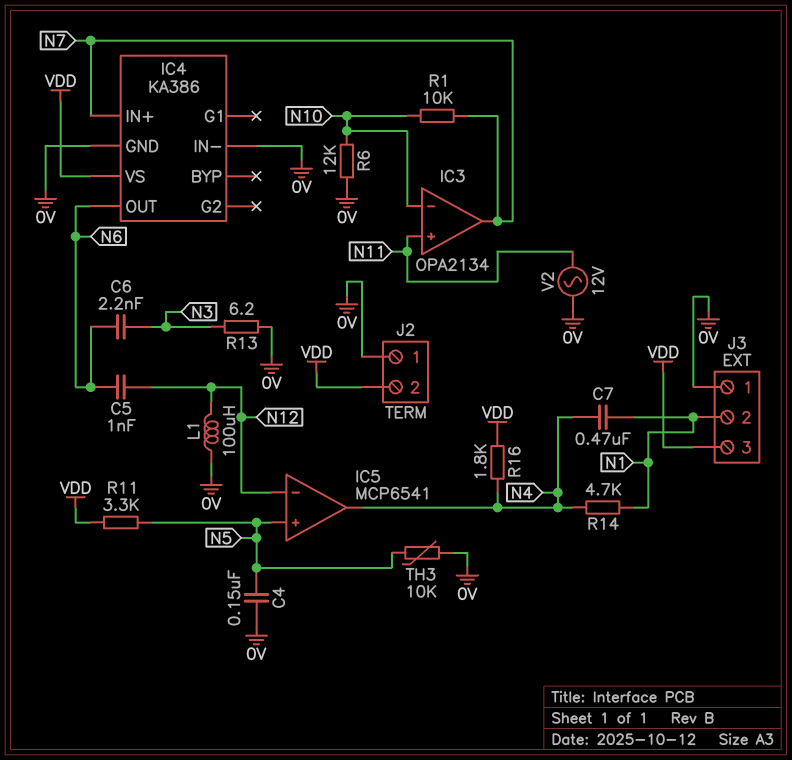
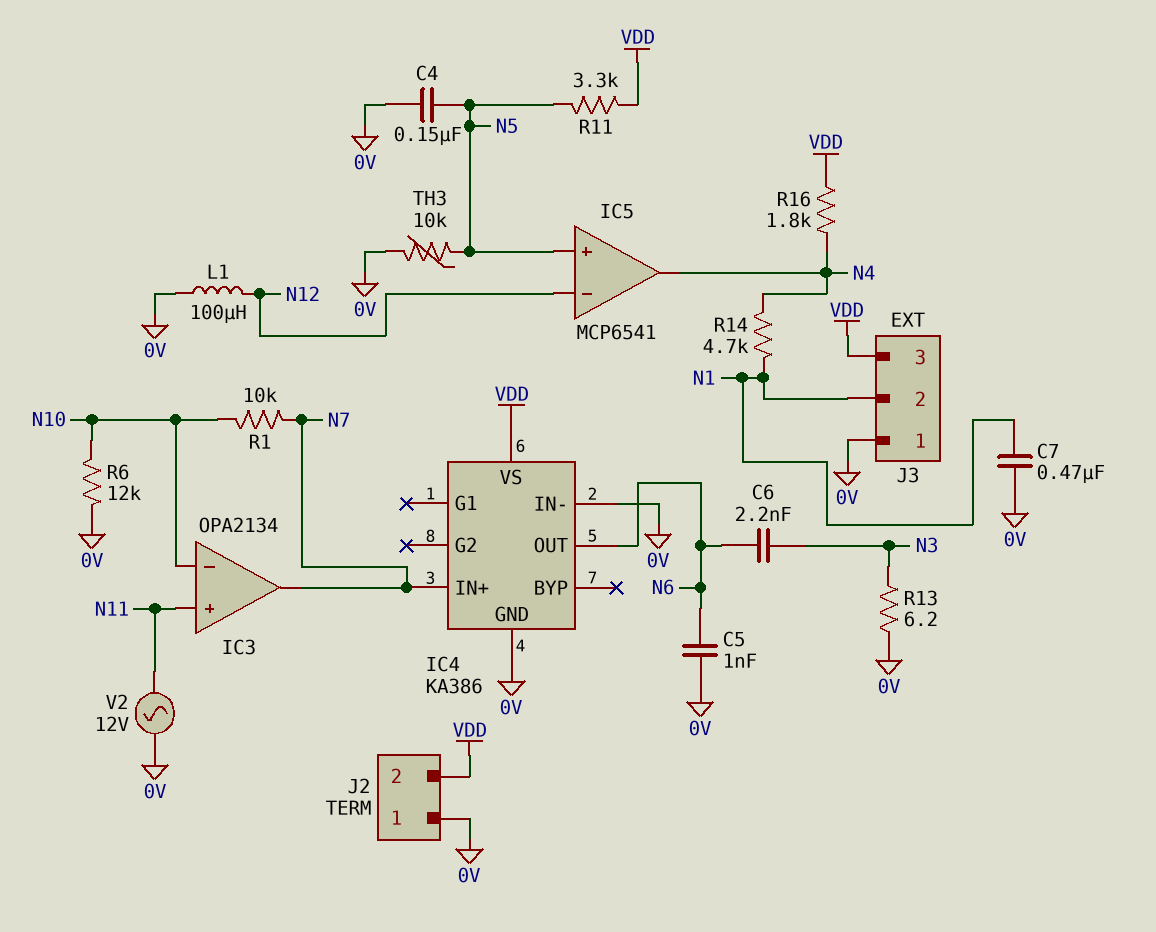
C5: 1nF (N6, N12) -> 1nF (0V, N6)
C7: 470nF (N1, N4) -> 470nF (0V, N1)

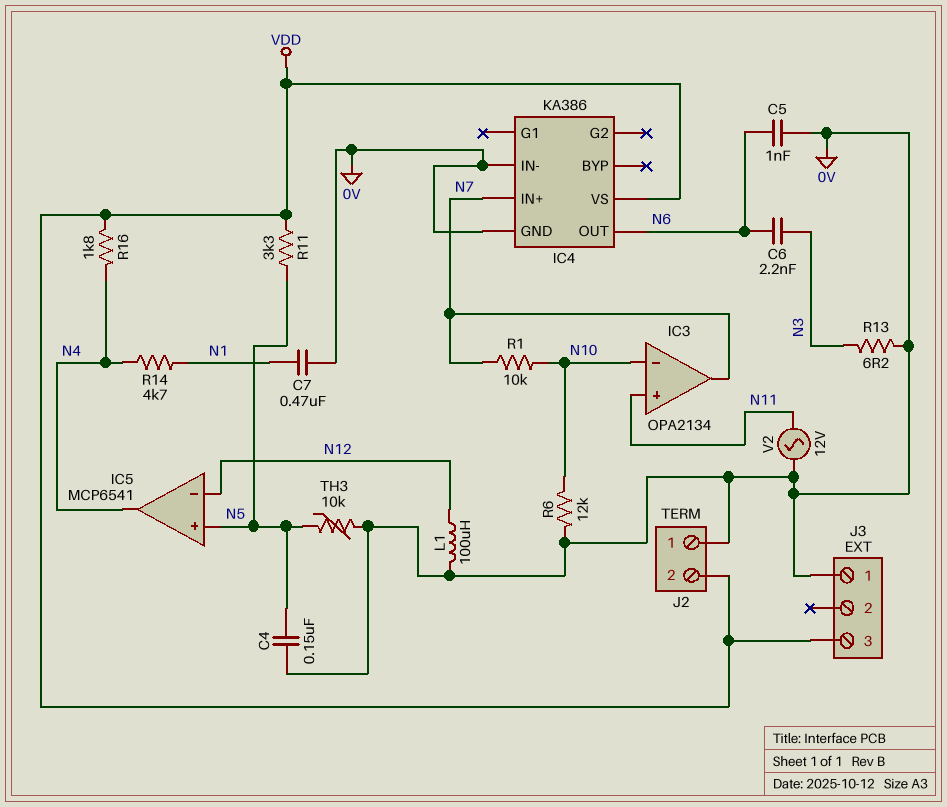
J3 pin 2: N1 -> none

